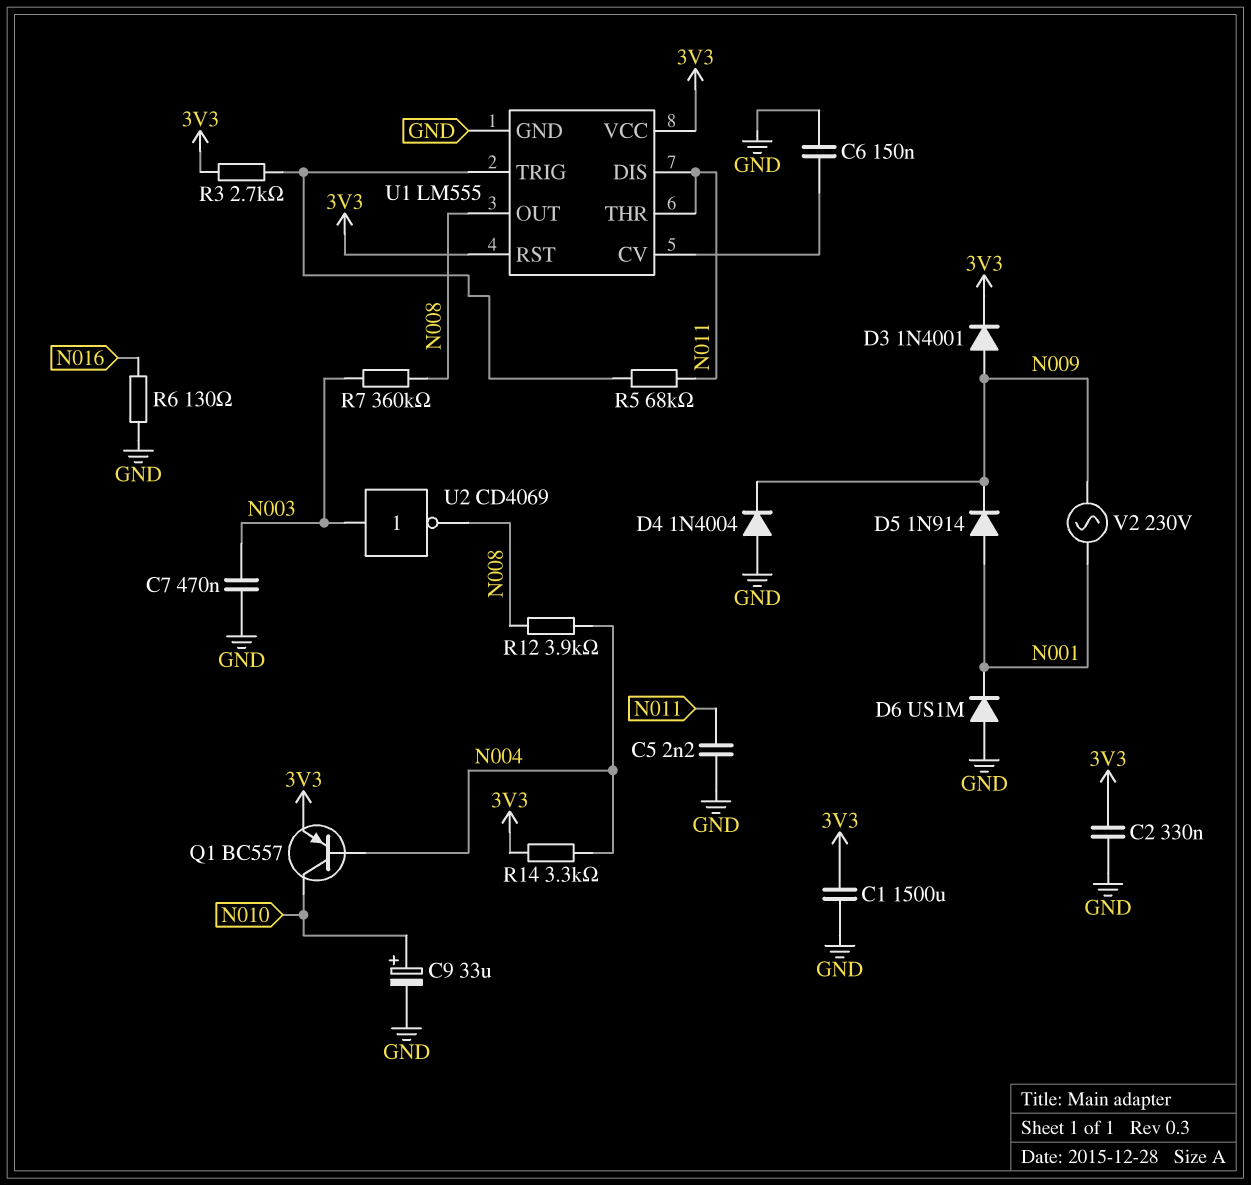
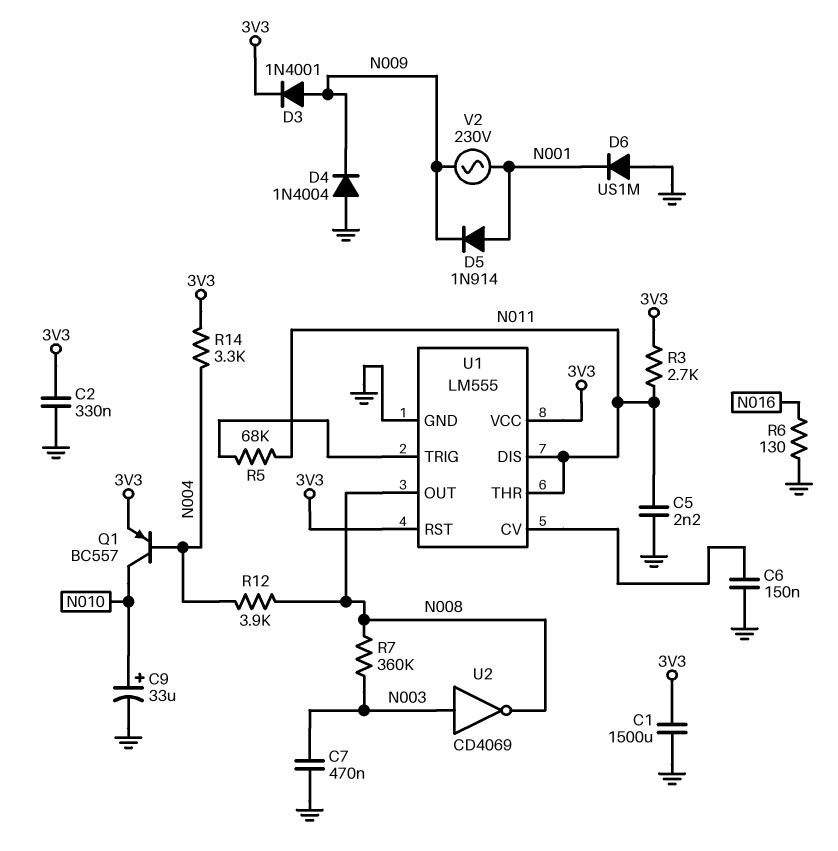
R3: 2.7k (3V3, U1/TRIG) -> 2.7k (3V3, N011)

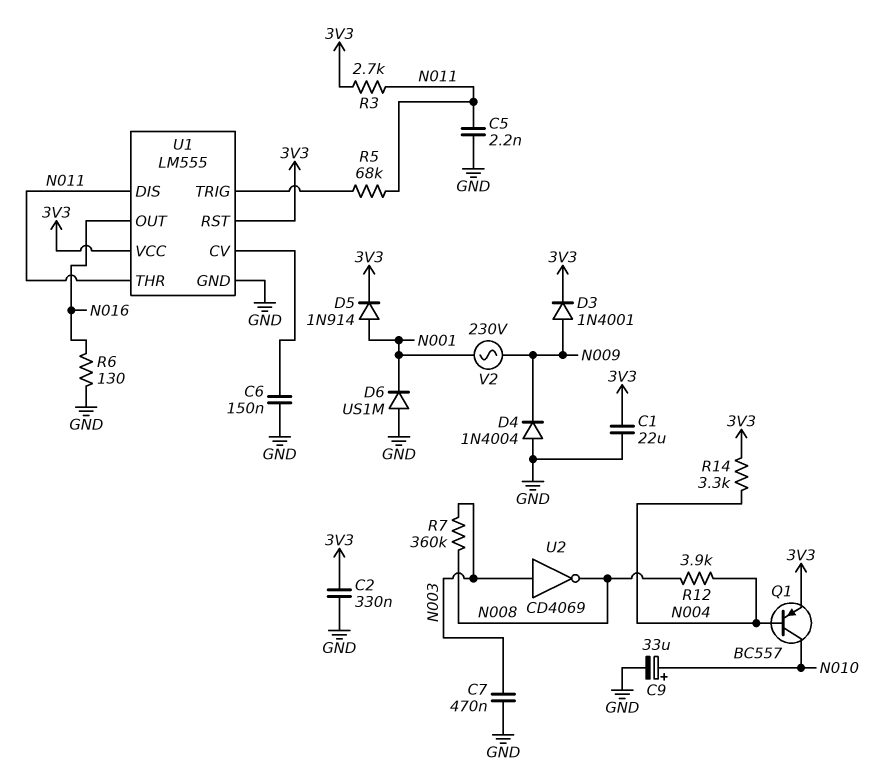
C1: 1500uF (3V3, GND) -> 22uF (3V3, GND)
D5: diode 1N914 (A N001, K N009) -> diode 1N914 (A N001, K 3V3)
U1 pin OUT: N008 -> N016

